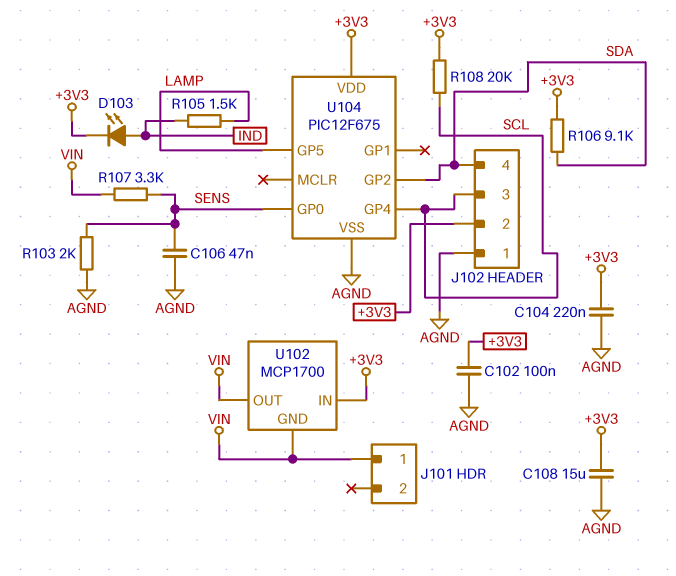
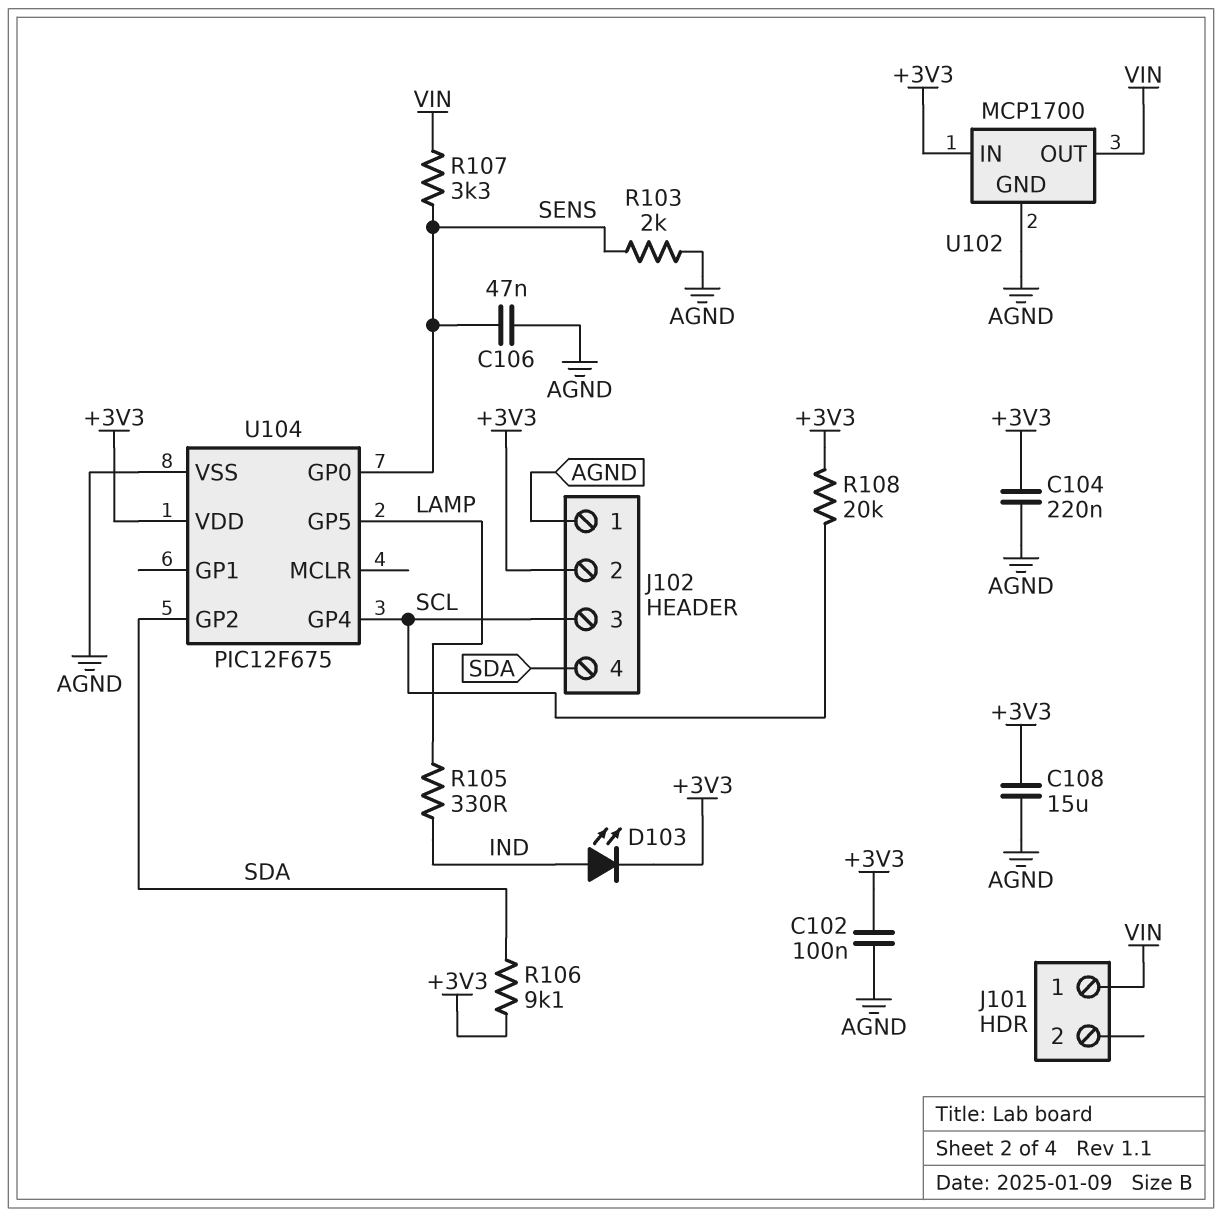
R105: 1.5k (IND, LAMP) -> 330 (IND, LAMP)
U102 pin GND: VIN -> AGND

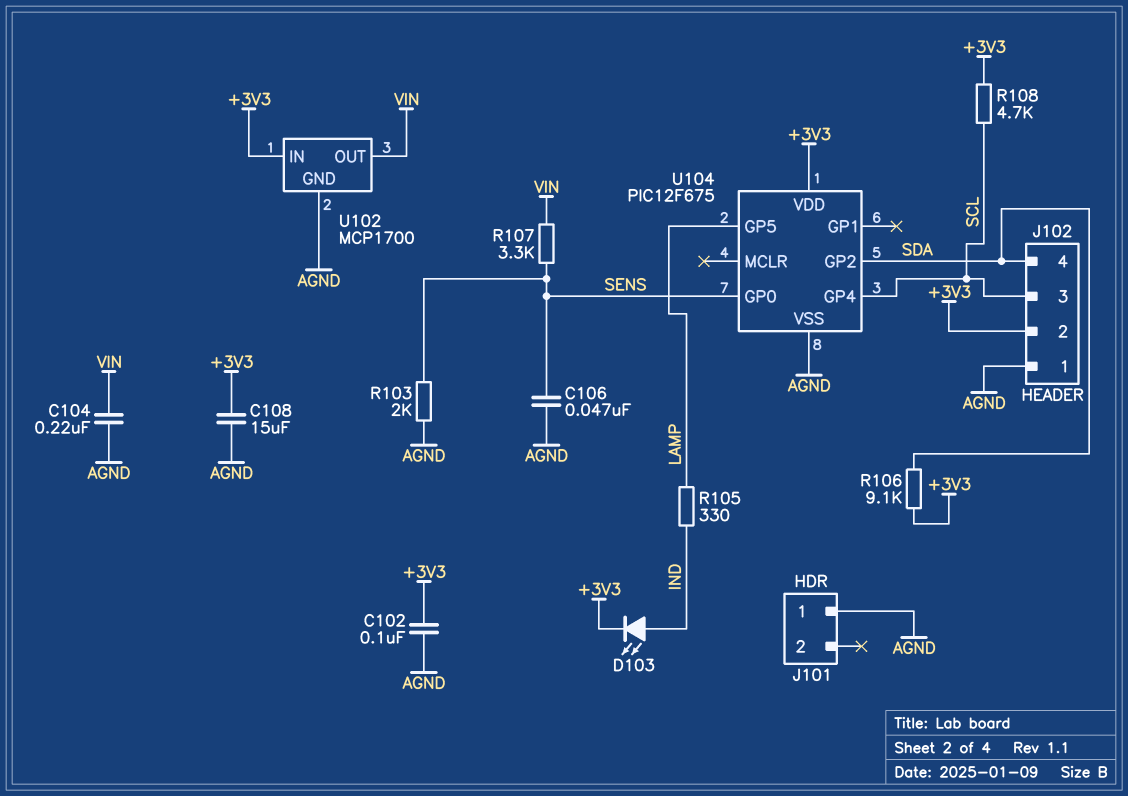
C104: 220nF (+3V3, AGND) -> 220nF (AGND, VIN)
J101 pin 1: VIN -> AGND
R108: 20k (+3V3, SCL) -> 4.7k (+3V3, SCL)

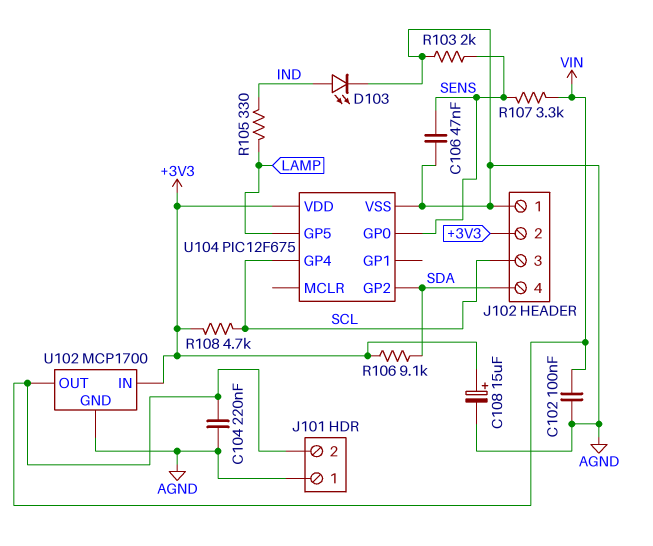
C102: 100nF (+3V3, AGND) -> 100nF (AGND, VIN)
C108: 15uF (+3V3, AGND) -> 15uF (plus +3V3, minus AGND)
D103: LED (A IND, K +3V3) -> LED (A IND, K AGND)
J101 pin 2: none -> VIN

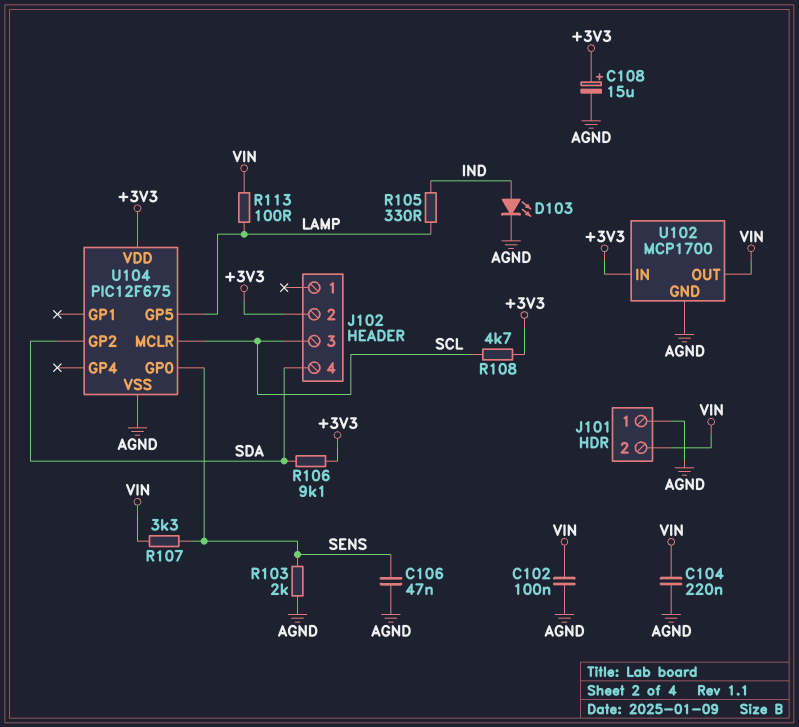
J102 pin 1: AGND -> none
R113: none -> 100 (LAMP, VIN)
U104 pin GP4: SCL -> none
U104 pin MCLR: none -> SCL

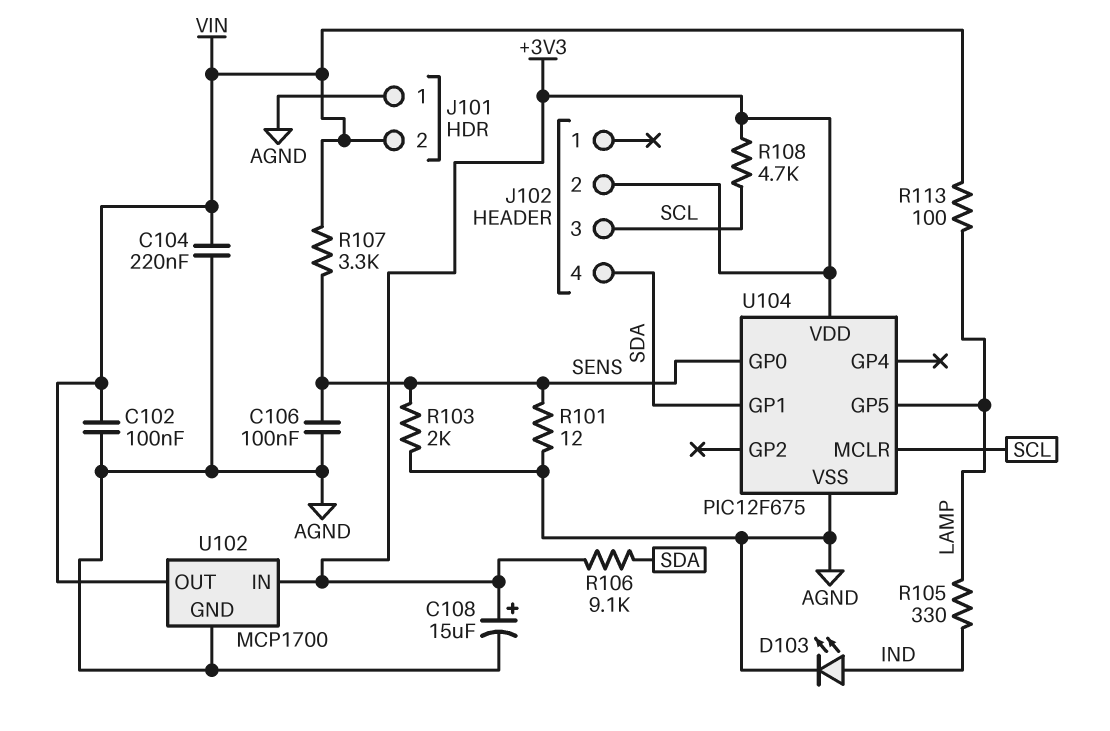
C106: 47nF (AGND, SENS) -> 100nF (AGND, SENS)
R101: none -> 12 (AGND, SENS)
U104 pin GP1: none -> SDA
U104 pin GP2: SDA -> none

